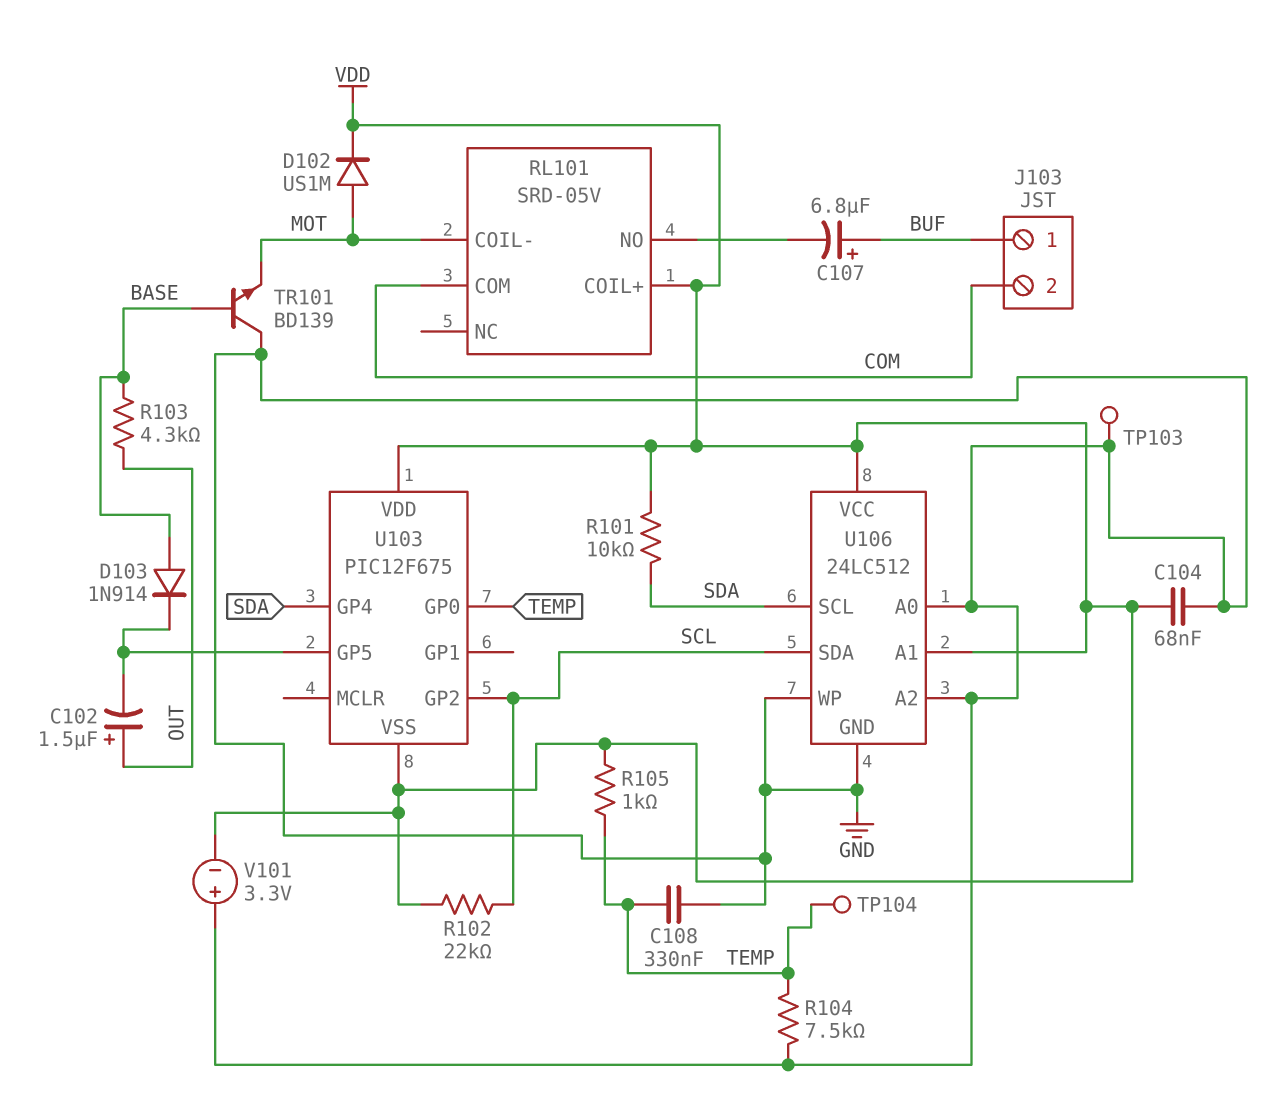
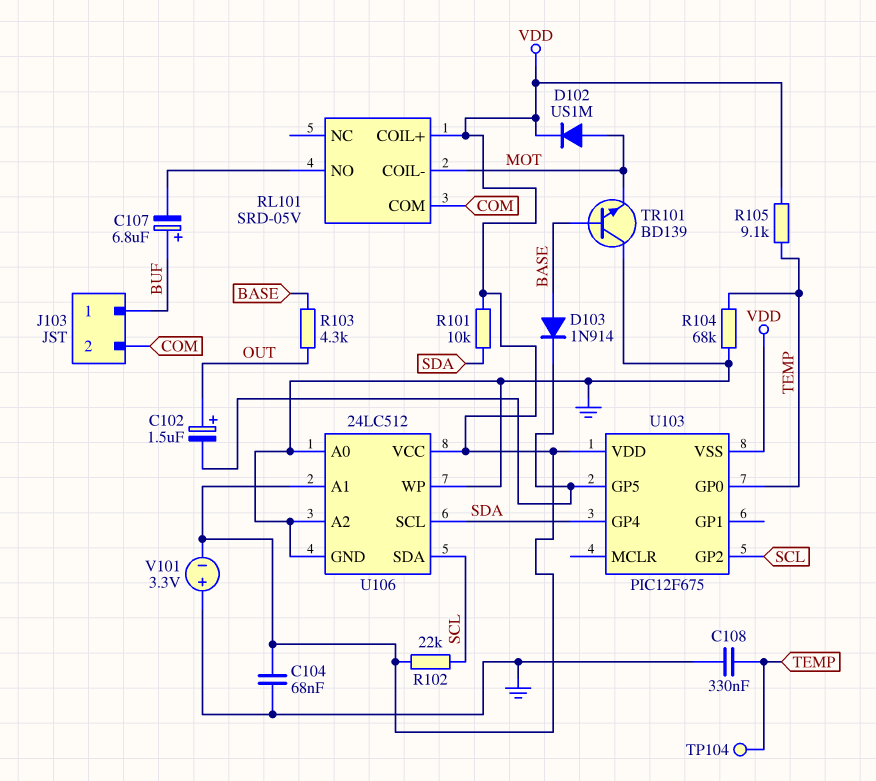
R104: 7.5k (GND, TEMP) -> 68k (GND, TEMP)
R105: 1k (TEMP, VDD) -> 9.1k (TEMP, VDD)
TP103: test point (GND) -> none

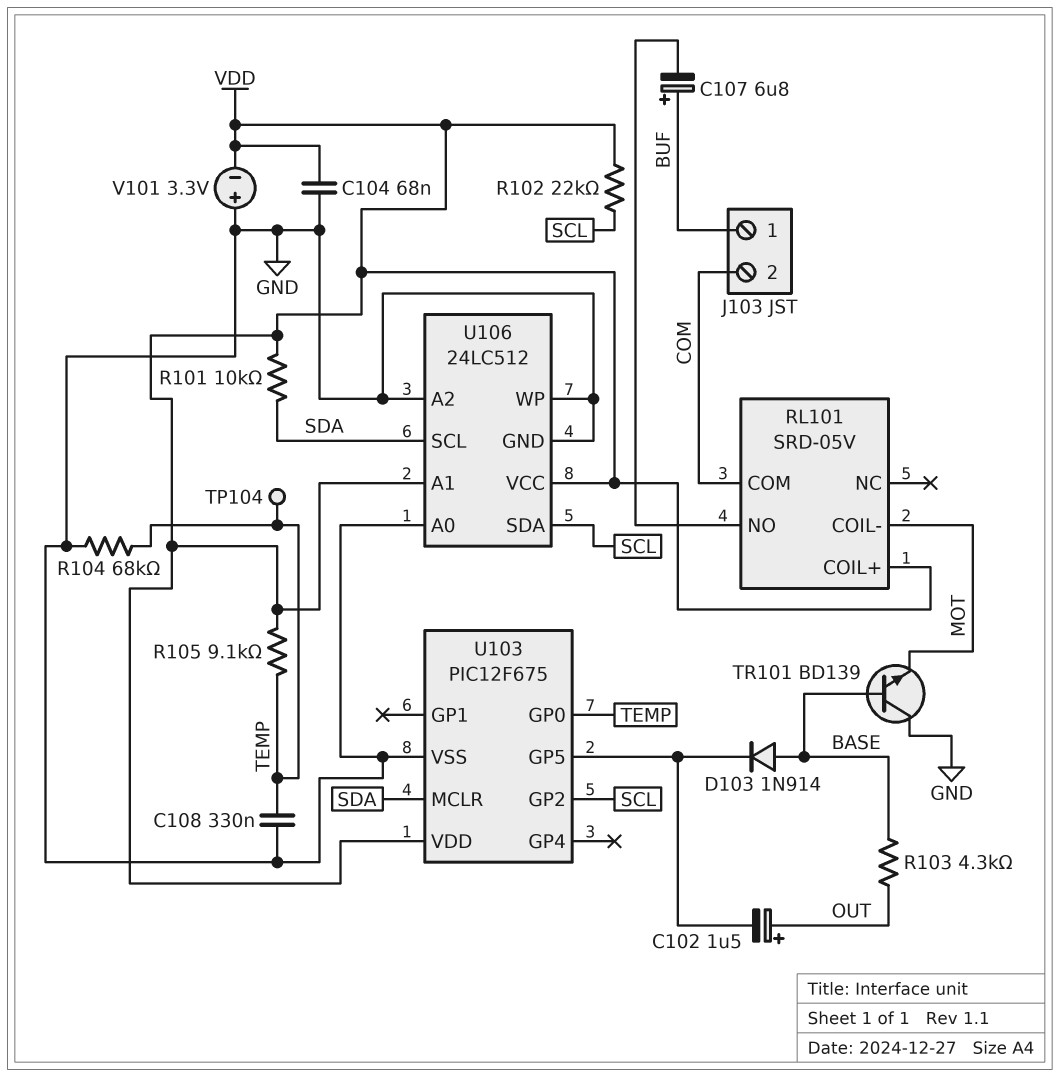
D102: diode US1M (A MOT, K VDD) -> none
U103 pin GP4: SDA -> none
U103 pin MCLR: none -> SDA
U103 pin VSS: VDD -> GND

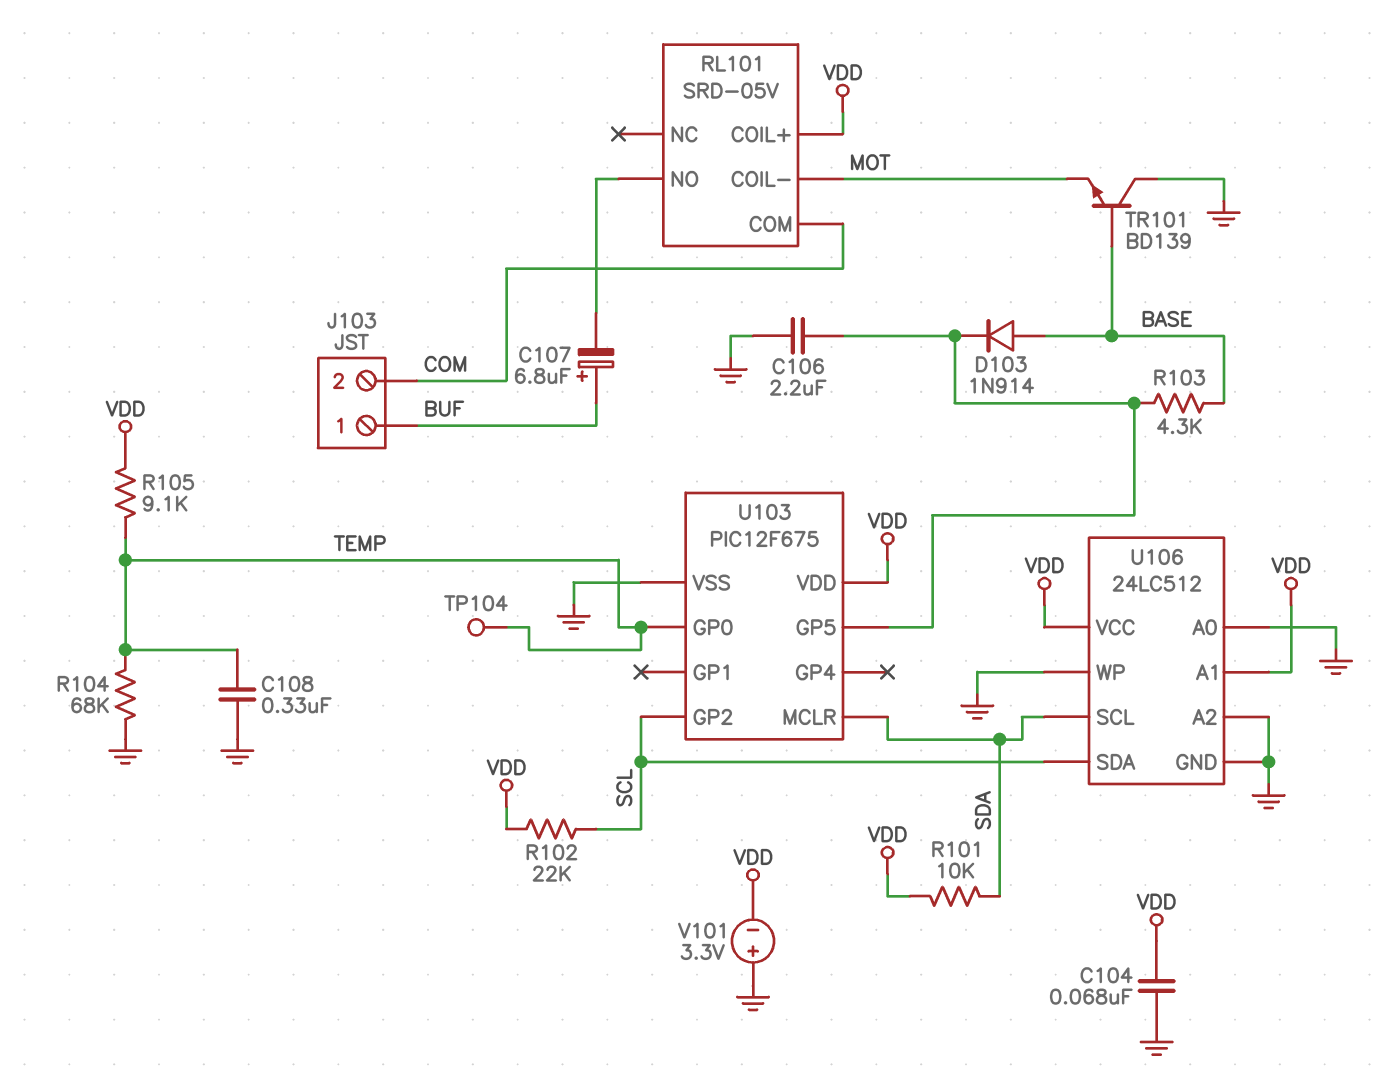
C102: 1.5uF (plus OUT, minus U103/GP5) -> none
C106: none -> 2.2uF (GND, U103/GP5)
R103: 4.3k (BASE, OUT) -> 4.3k (BASE, U103/GP5)

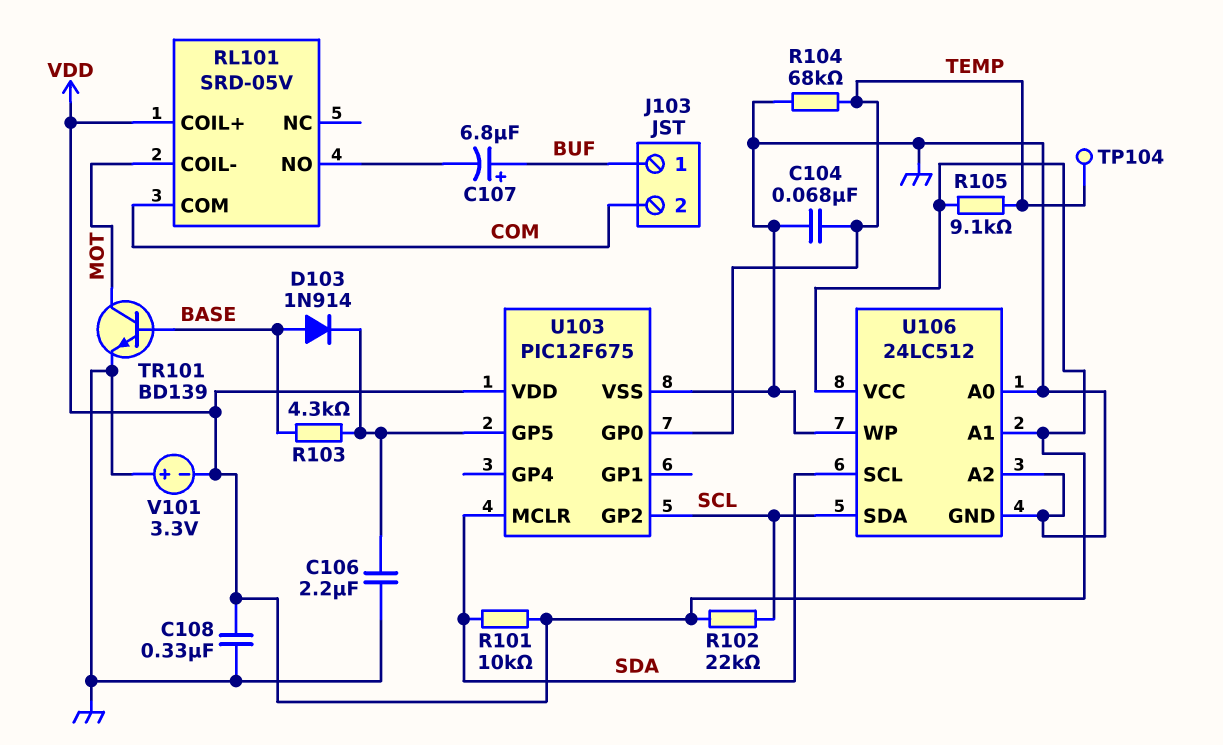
C104: 68nF (GND, VDD) -> 68nF (GND, TEMP)
C108: 330nF (GND, TEMP) -> 330nF (GND, VDD)
TR101: NPN BD139 (B BASE, C GND, E MOT) -> NPN BD139 (B BASE, C MOT, E GND)

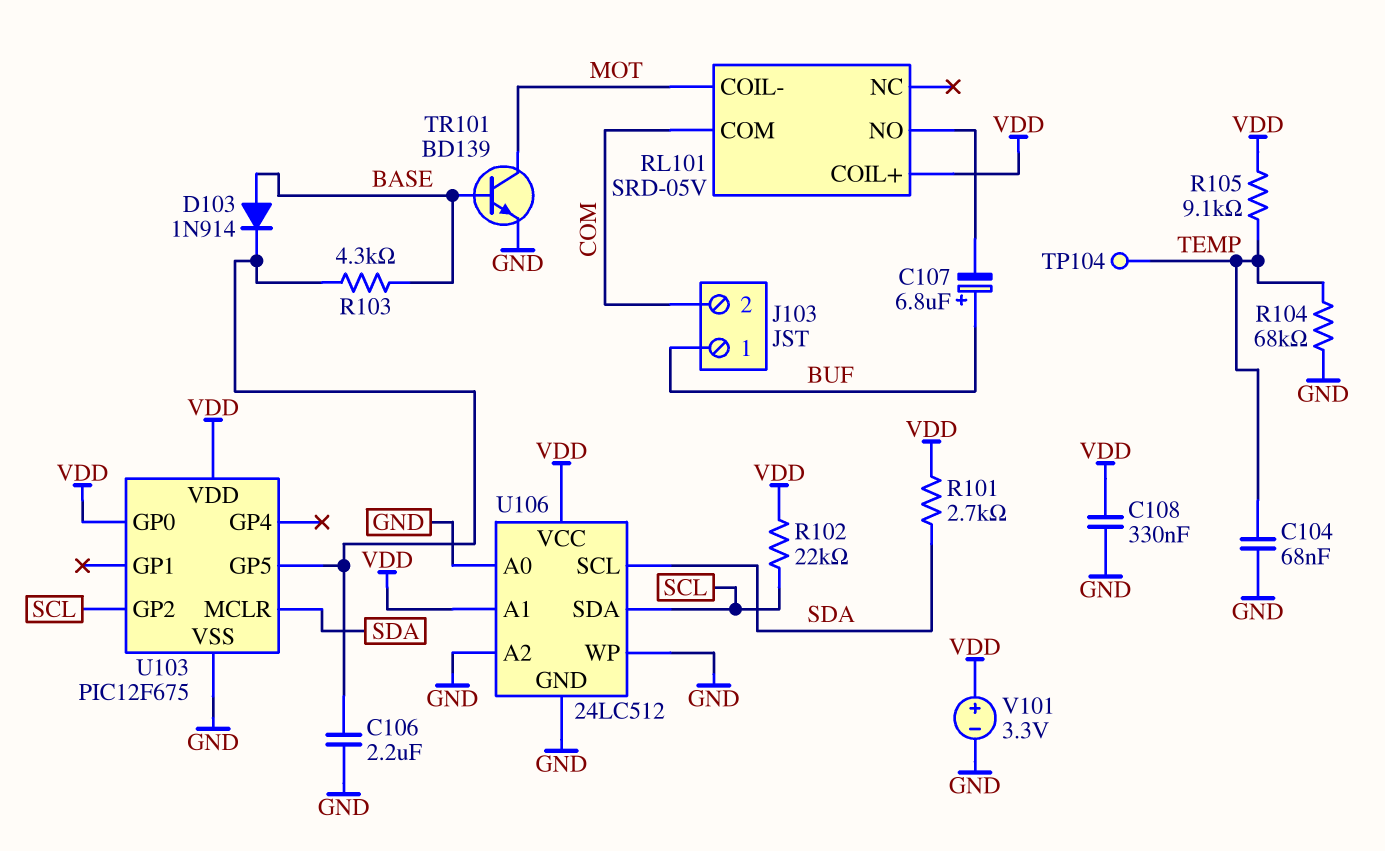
R101: 10k (SDA, VDD) -> 2.7k (SDA, VDD)
U103 pin GP0: TEMP -> VDD
V101: 3.3V (plus GND, minus VDD) -> 3.3V (plus VDD, minus GND)

